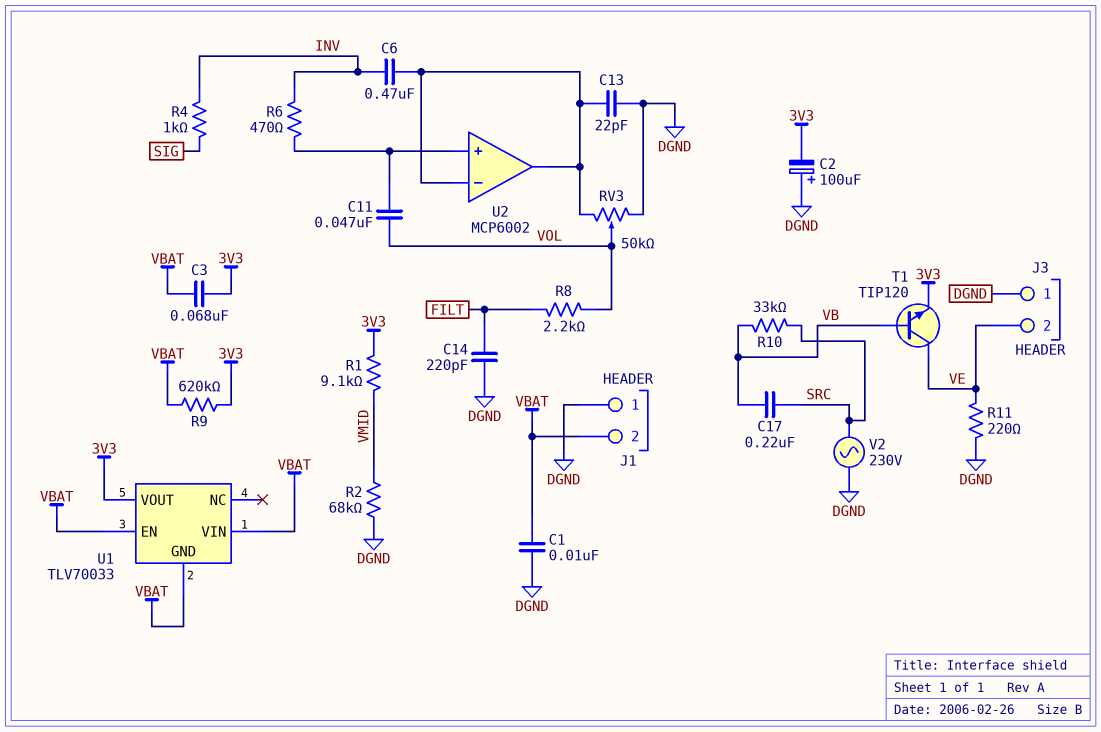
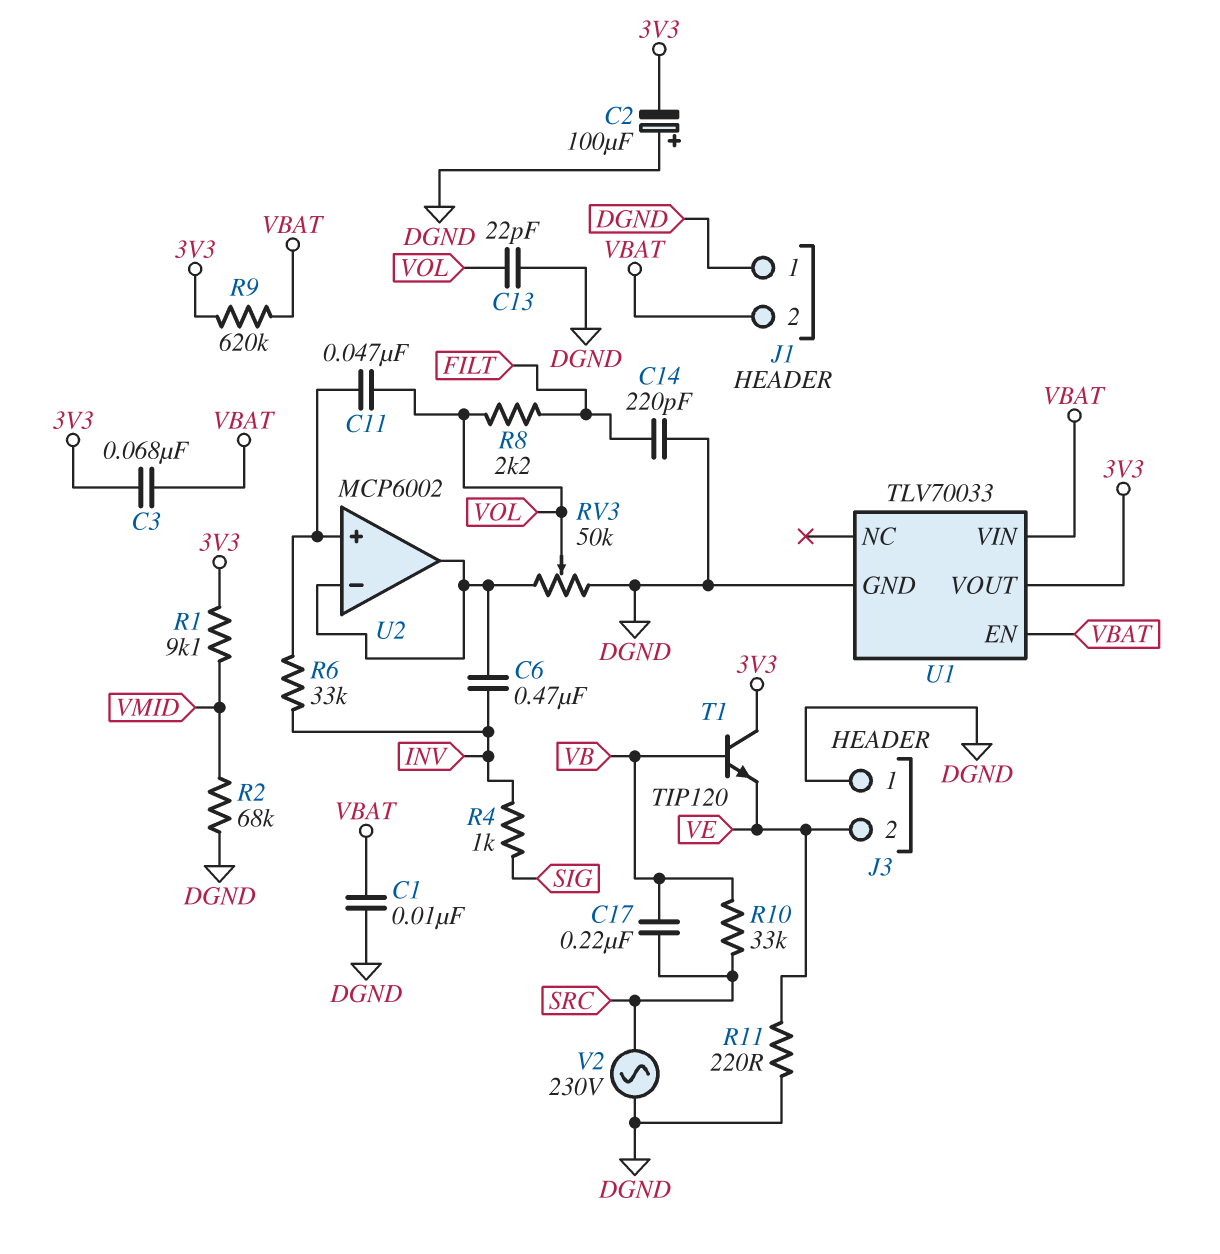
C13: 22pF (DGND, U2/in-) -> 22pF (DGND, VOL)
R6: 470 (INV, U2/in+) -> 33k (INV, U2/in+)
T1: NPN TIP120 (B VB, C VE, E 3V3) -> NPN TIP120 (B VB, C 3V3, E VE)
U1 pin GND: VBAT -> DGND

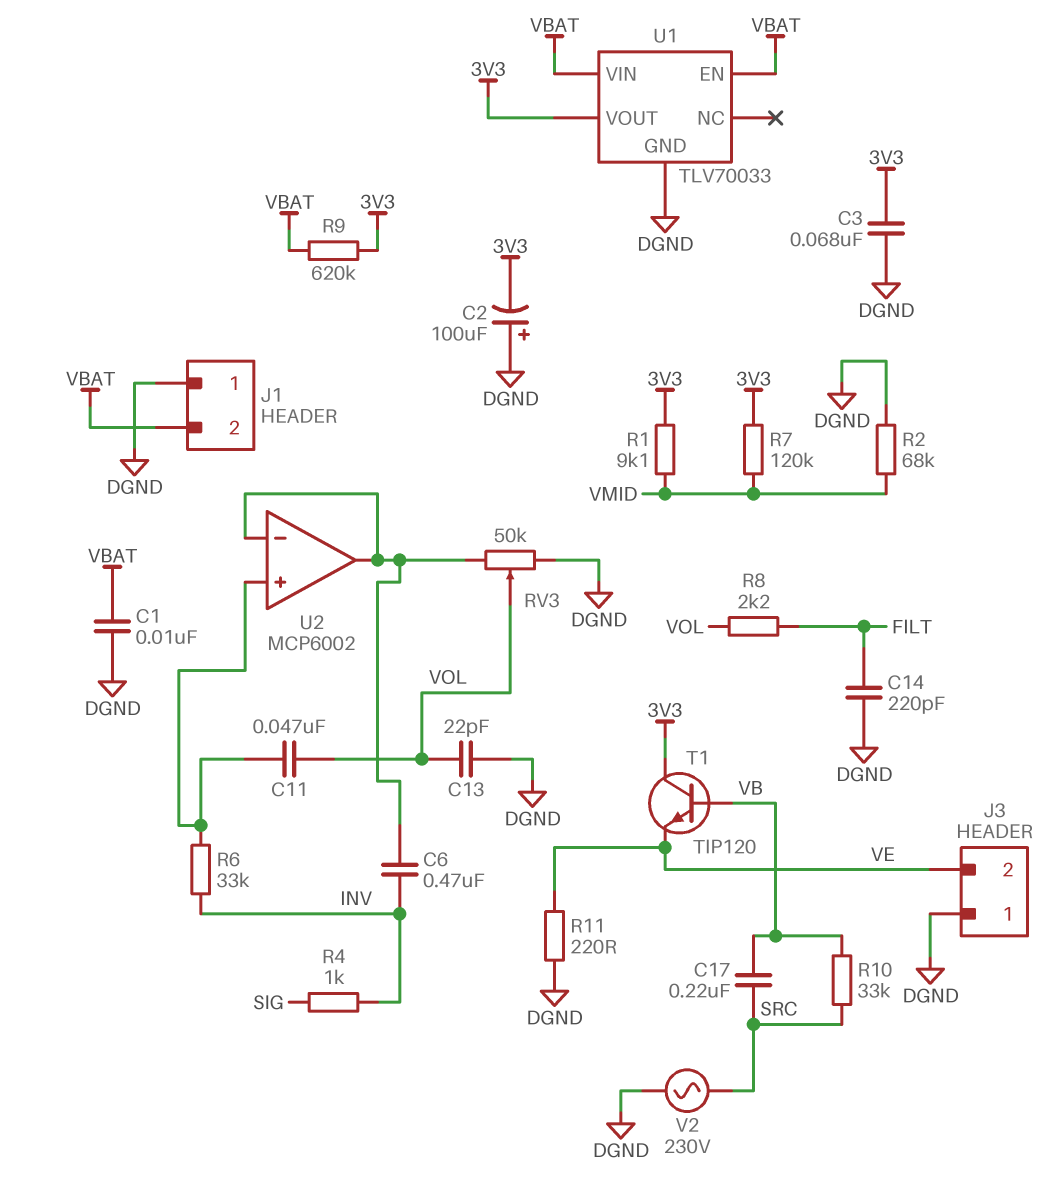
C3: 68nF (3V3, VBAT) -> 68nF (3V3, DGND)
R7: none -> 120k (3V3, VMID)

